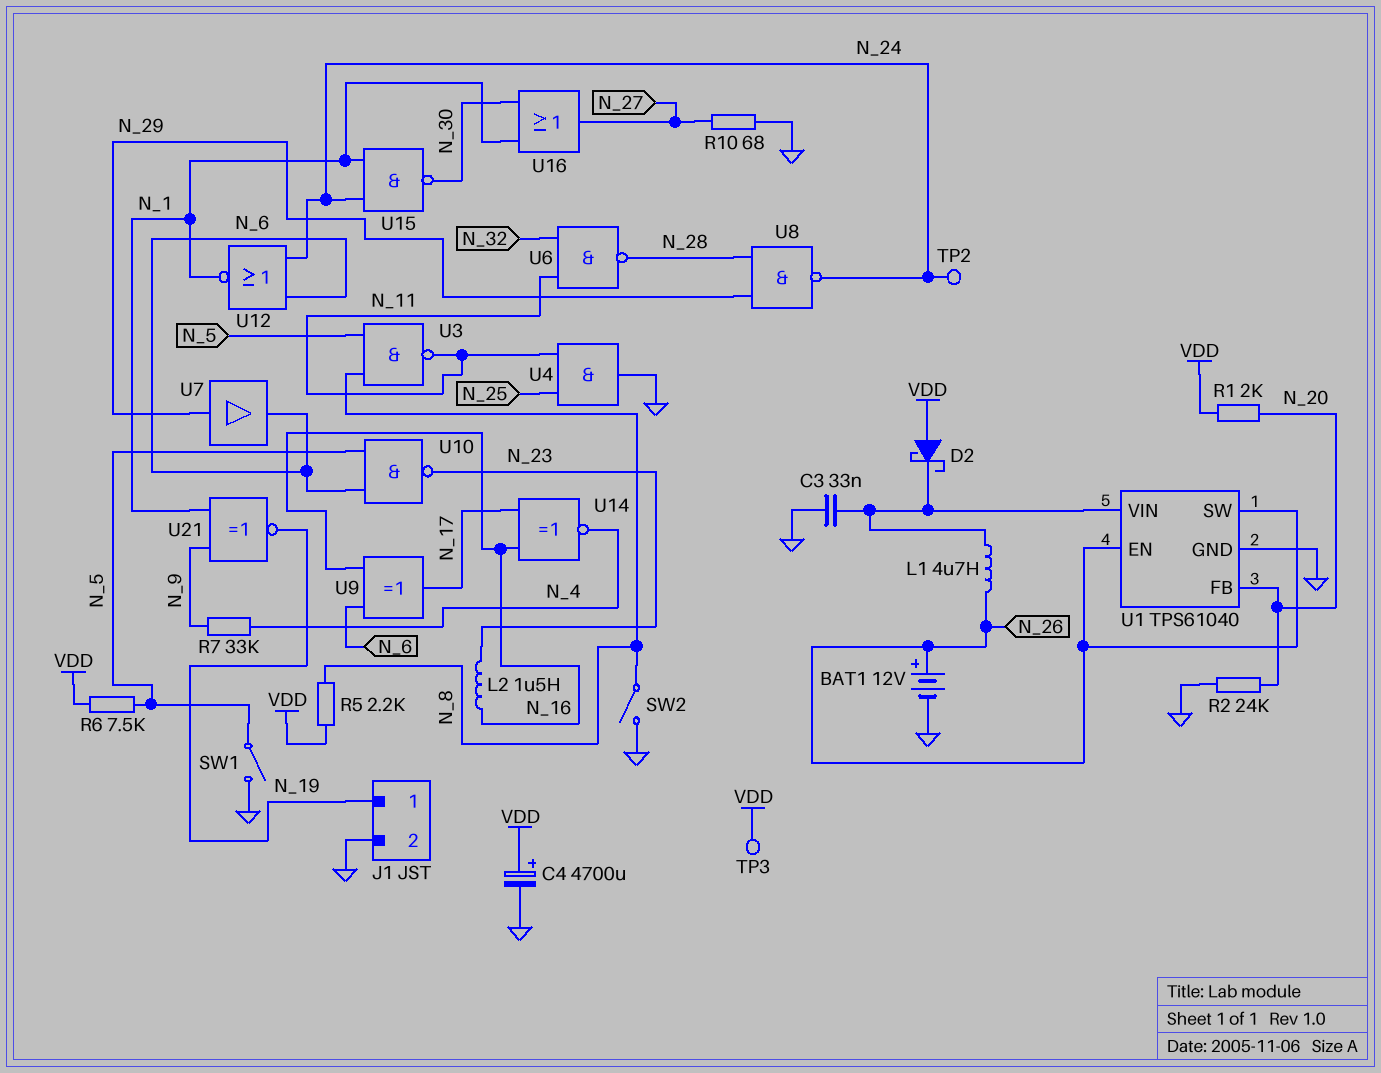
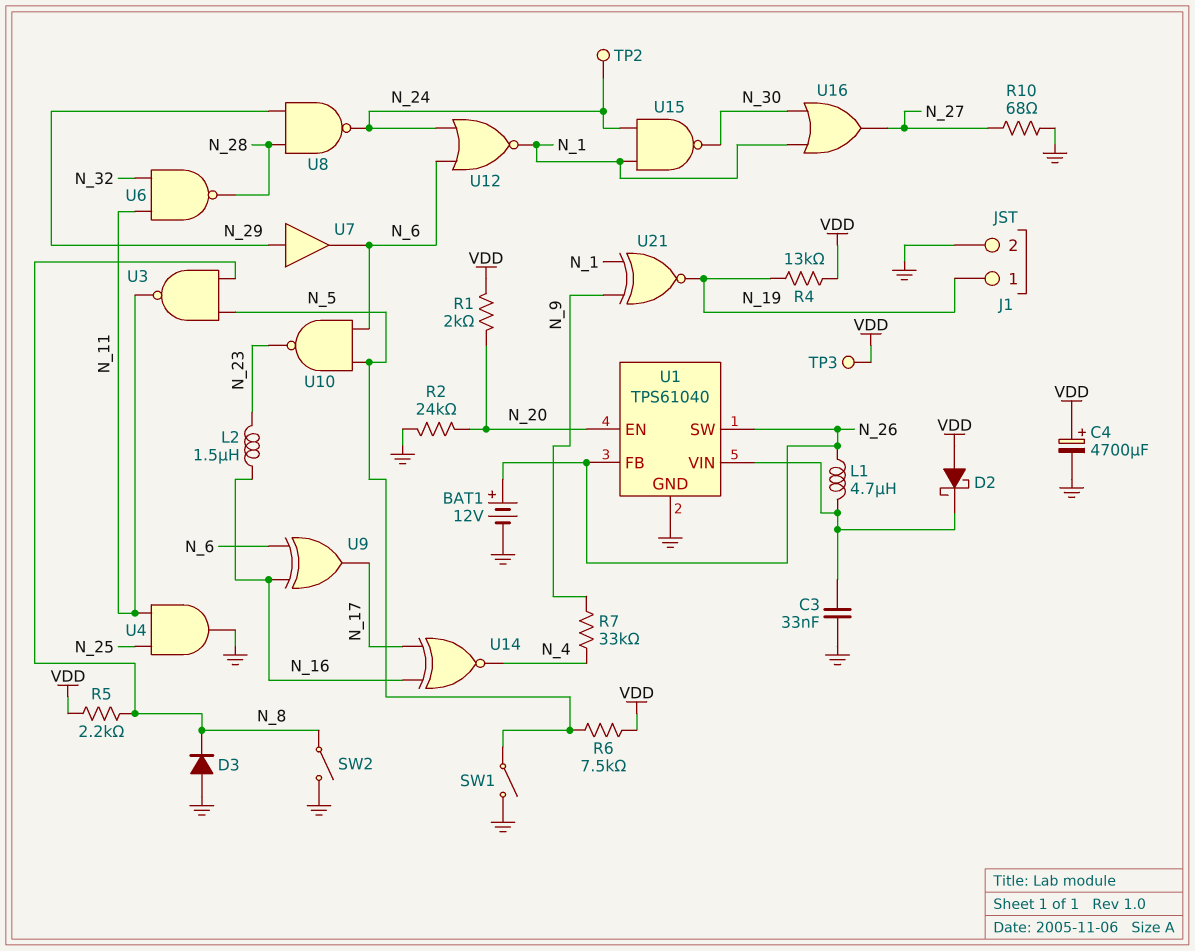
D3: none -> diode (A GND, K N_8)
R4: none -> 13k (N_19, VDD)
U1 pin EN: N_26 -> N_20
U1 pin FB: N_20 -> N_26

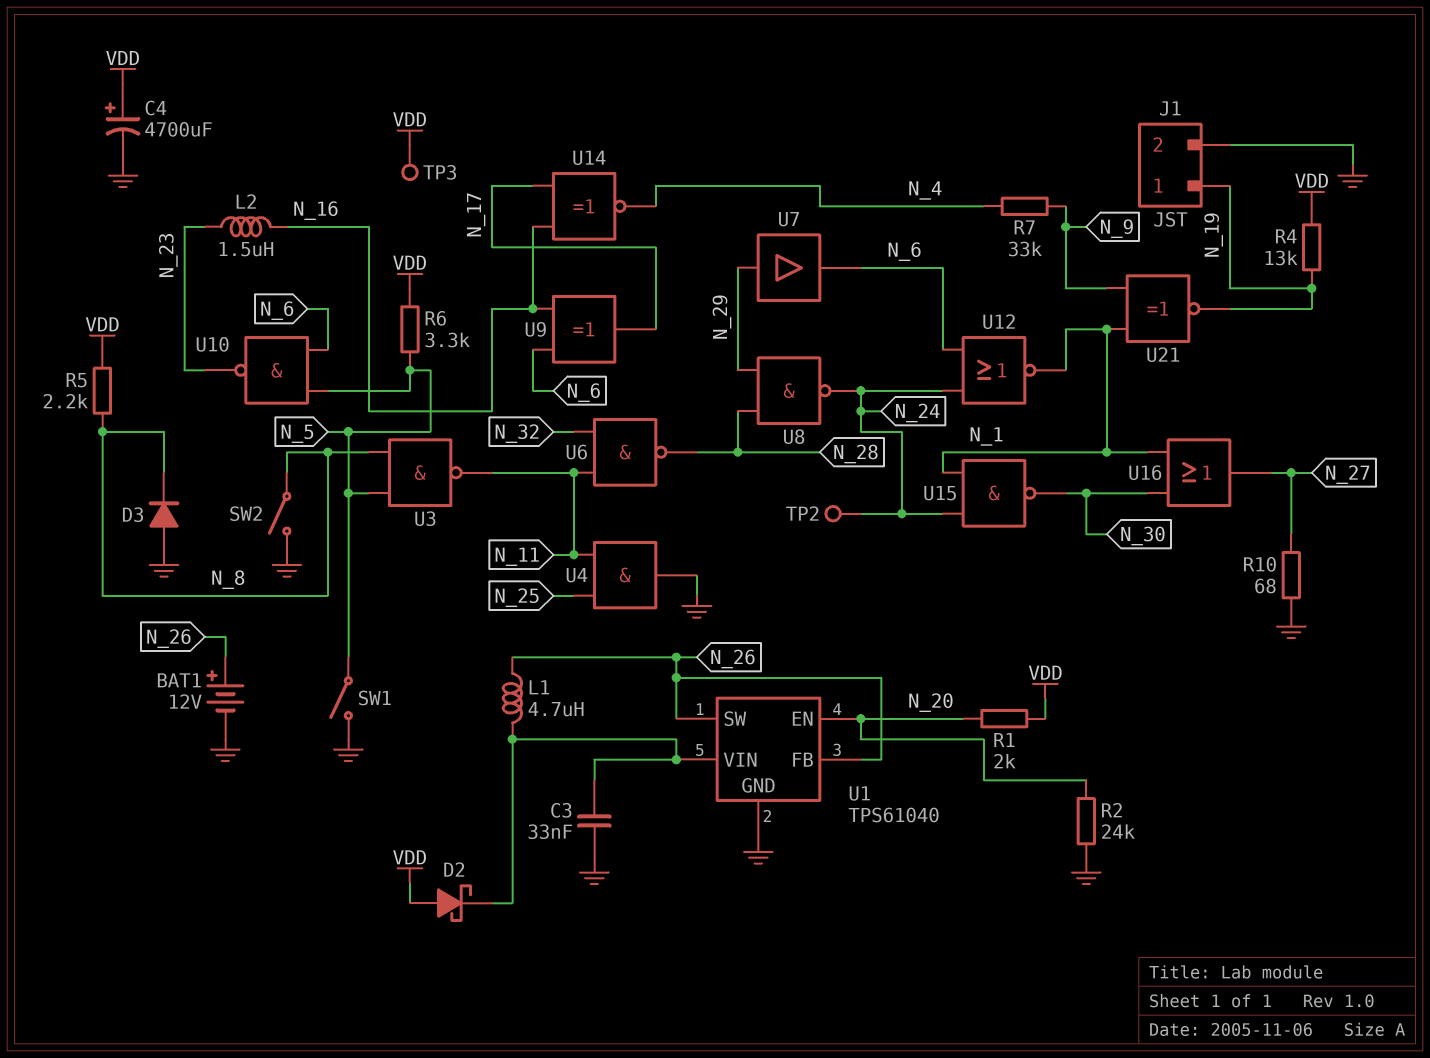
R6: 7.5k (N_5, VDD) -> 3.3k (N_5, VDD)

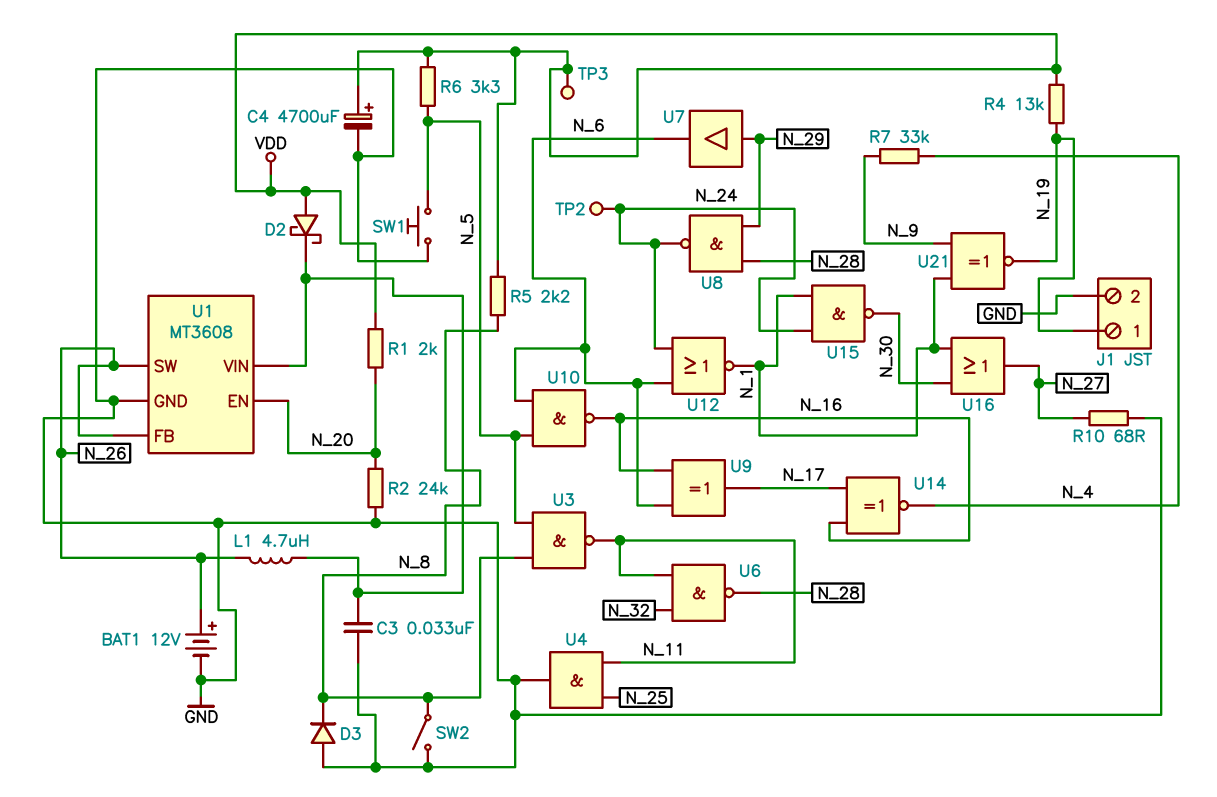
L2: 1.5uH (N_16, N_23) -> none
SW1: switch (GND, N_5) -> button (GND, N_5)
U1: TPS61040 -> MT3608
U10: NAND (in N_5, in N_6, out N_23) -> NAND (in N_5, in N_6, out N_16)

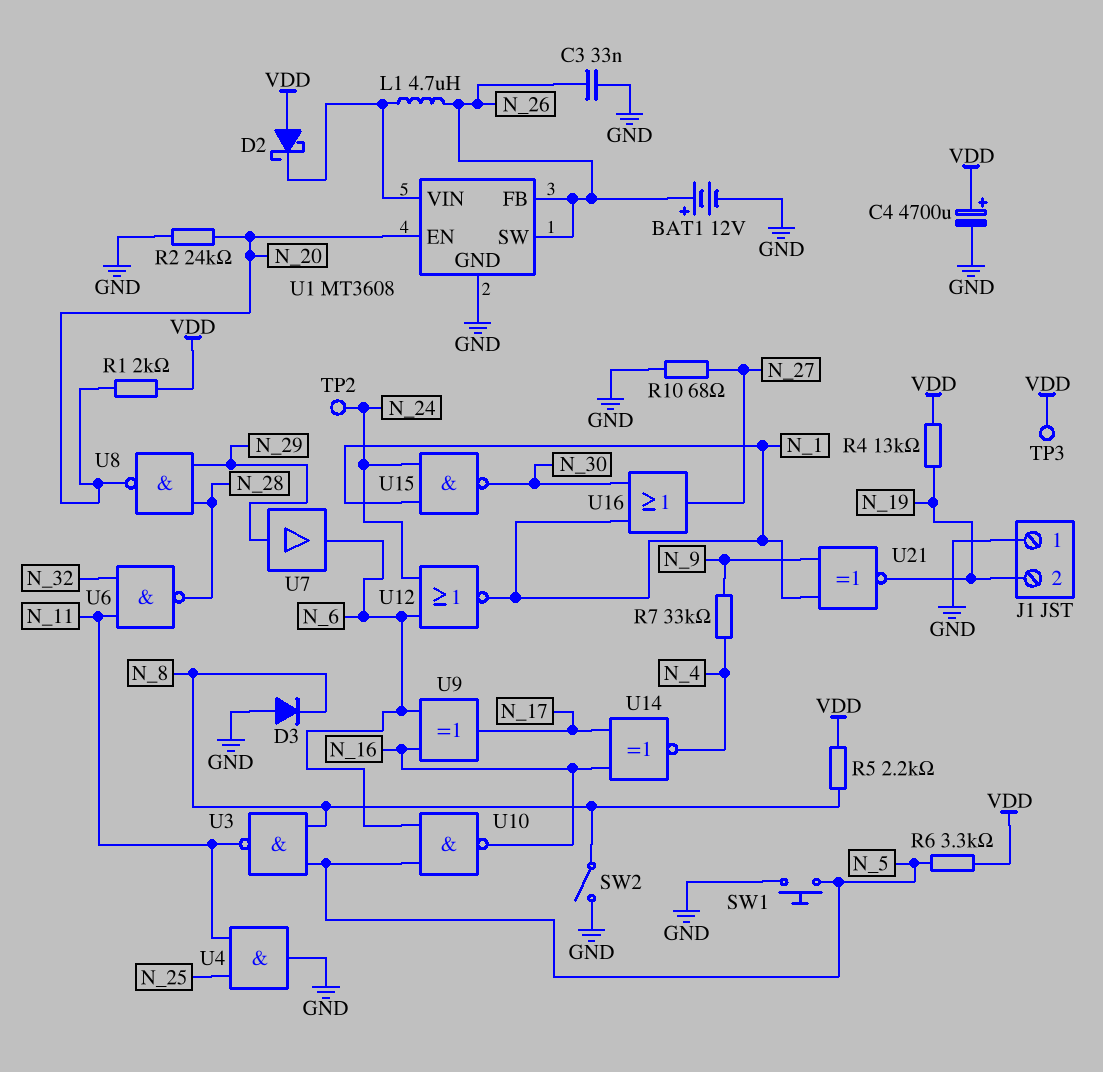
C3: 33nF (GND, U1/VIN) -> 33nF (GND, N_26)
J1 pin 1: N_19 -> GND
J1 pin 2: GND -> N_19
U8: NAND (in N_28, in N_29, out N_24) -> NAND (in N_28, in N_29, out N_20)

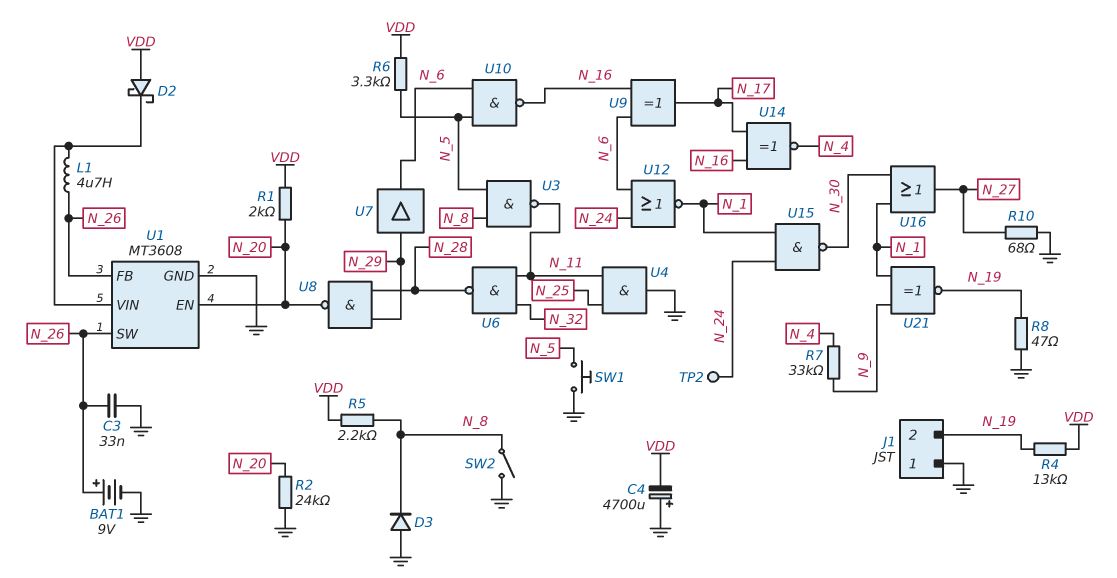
BAT1: 12V (plus N_26, minus GND) -> 9V (plus N_26, minus GND)
C4: 4700uF (plus VDD, minus GND) -> 4700uF (plus GND, minus VDD)
R8: none -> 47 (GND, N_19)
TP3: test point (VDD) -> none

